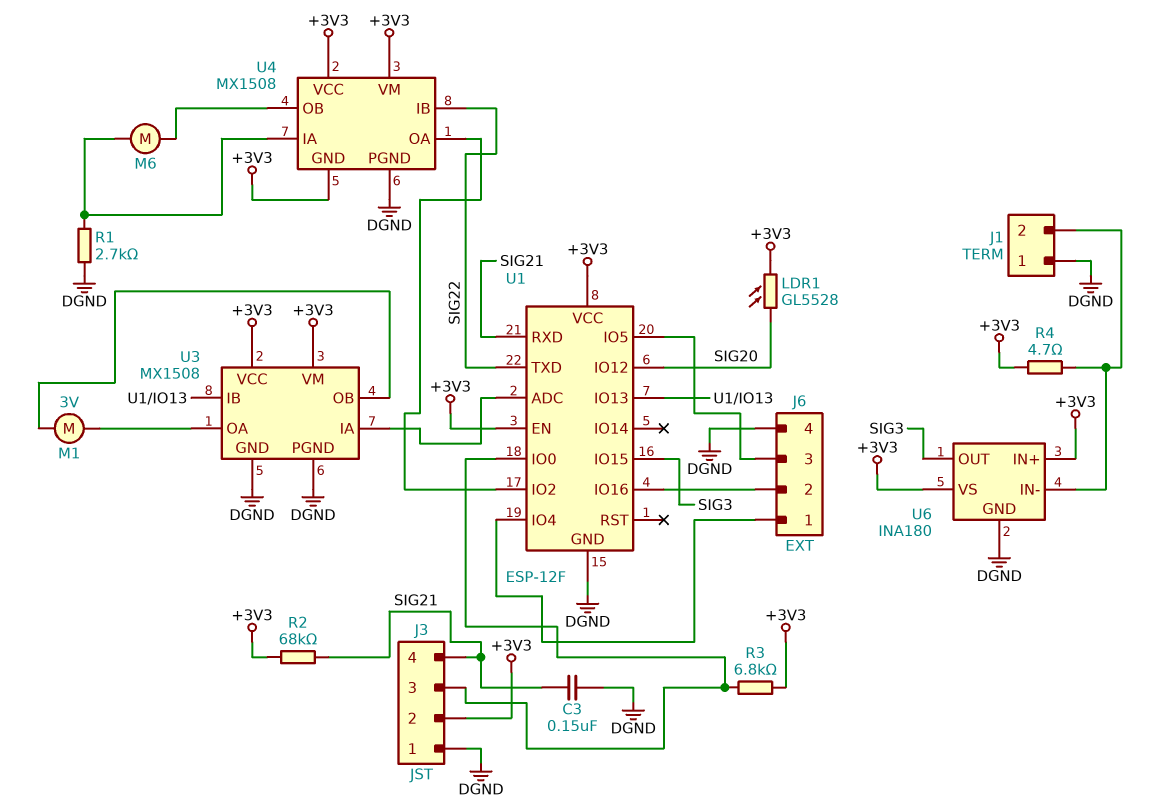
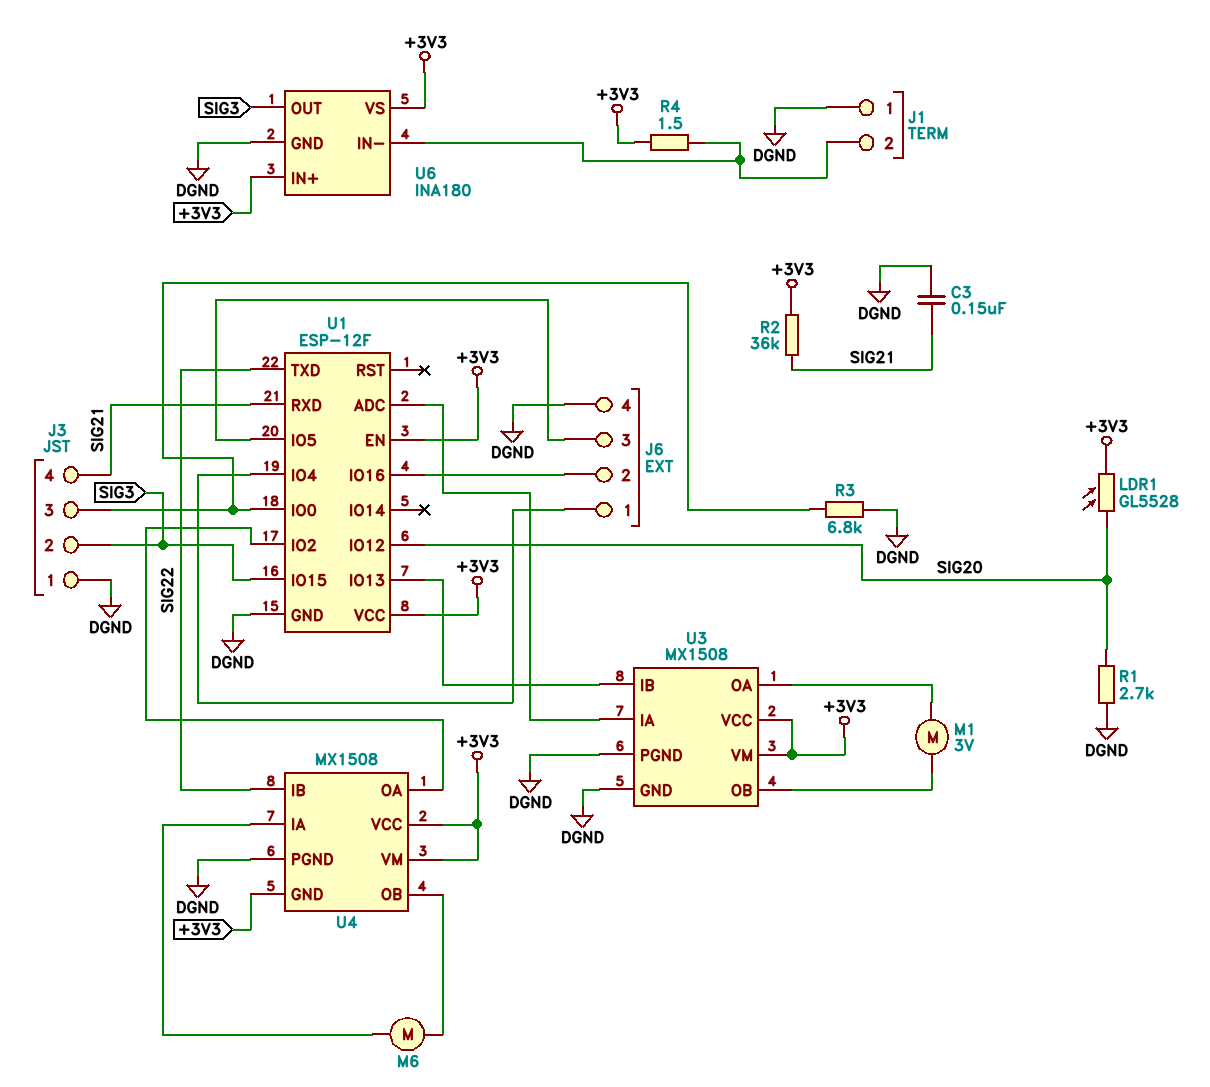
J3 pin 2: +3V3 -> SIG3
R1: 2.7k (DGND, U4/IA) -> 2.7k (DGND, SIG20)
R2: 68k (+3V3, SIG21) -> 36k (+3V3, SIG21)
R3: 6.8k (+3V3, J3/3) -> 6.8k (DGND, J3/3)
R4: 4.7 (+3V3, J1/2) -> 1.5 (+3V3, J1/2)

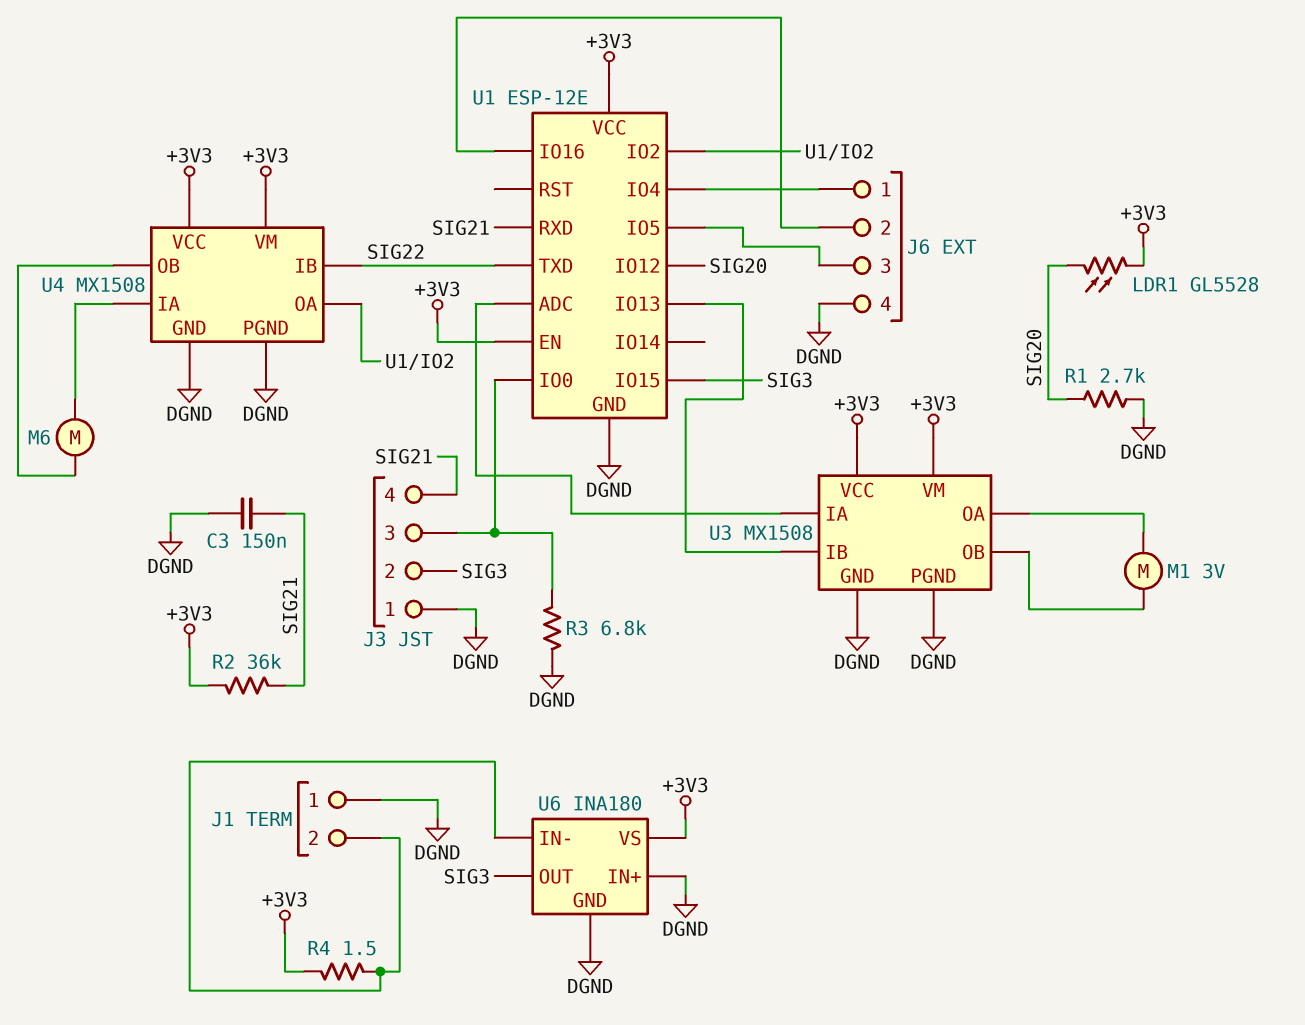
U1: ESP-12F -> ESP-12E
U4 pin GND: +3V3 -> DGND
U6 pin IN+: +3V3 -> DGND

